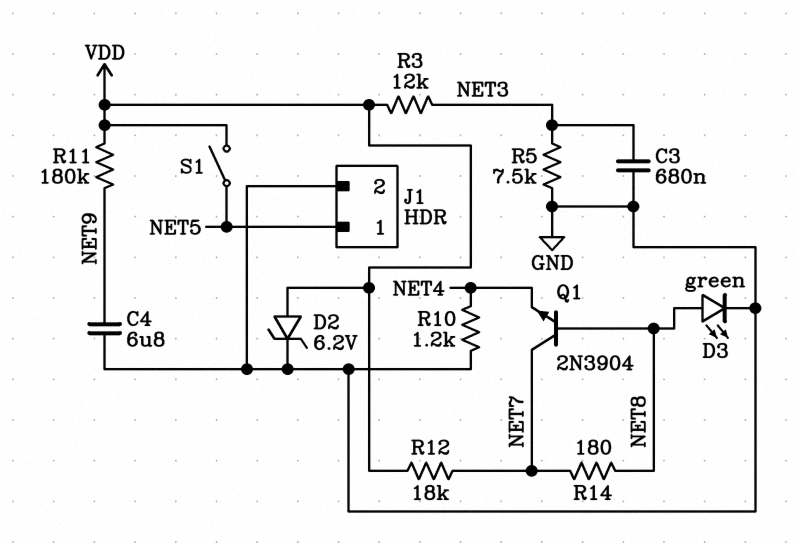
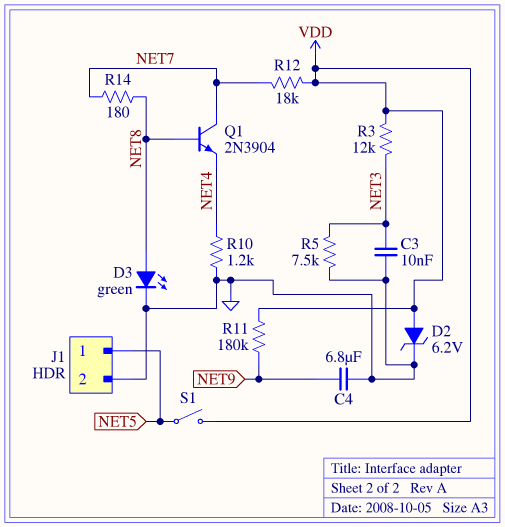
C3: 680nF (GND, NET3) -> 10nF (GND, NET3)

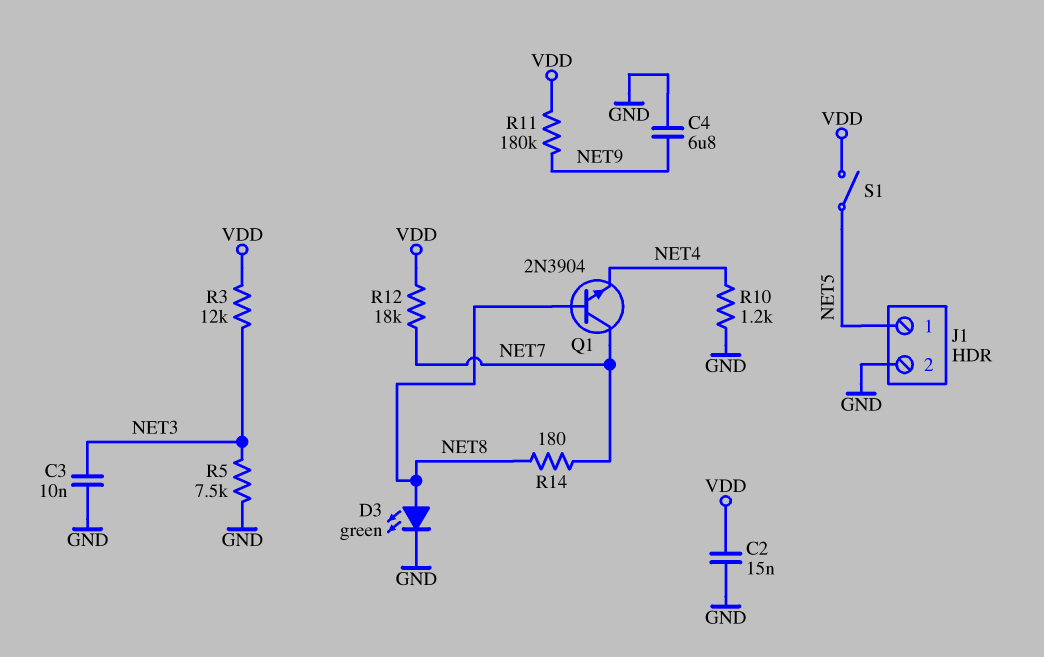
C2: none -> 15nF (GND, VDD)
D2: zener 6.2V (A VDD, K GND) -> none

